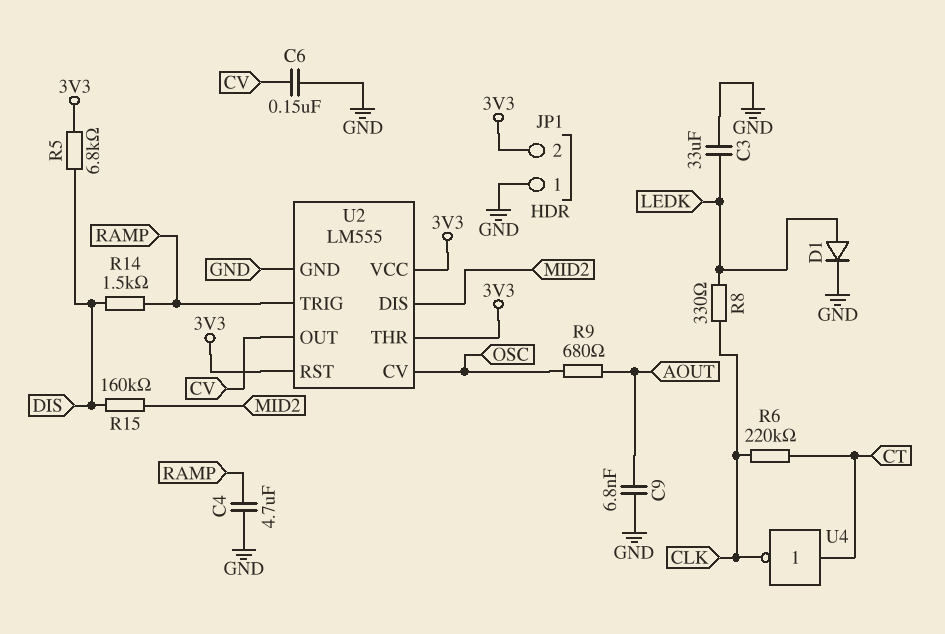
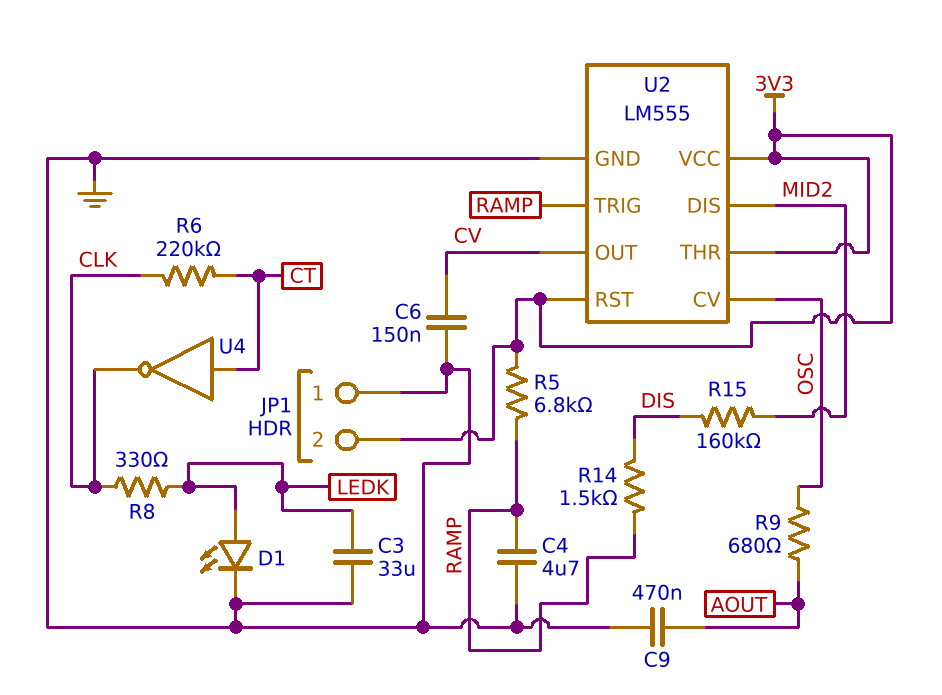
C9: 6.8nF (AOUT, GND) -> 470nF (AOUT, GND)
D1: diode (A LEDK, K GND) -> LED (A LEDK, K GND)
R5: 6.8k (3V3, DIS) -> 6.8k (3V3, RAMP)

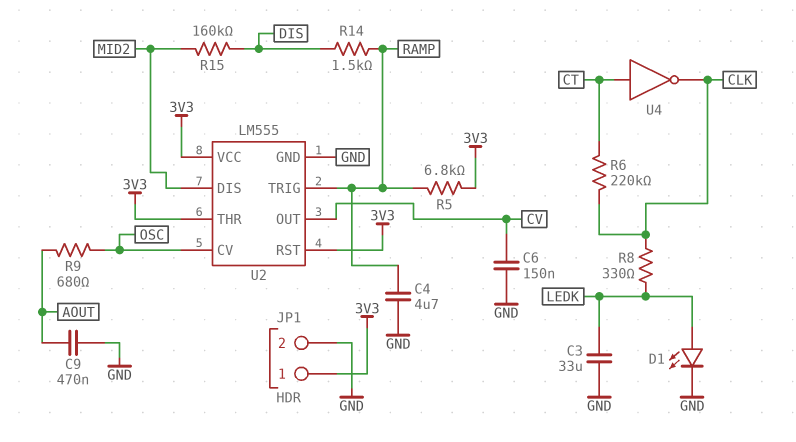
JP1 pin 1: GND -> 3V3
JP1 pin 2: 3V3 -> GND

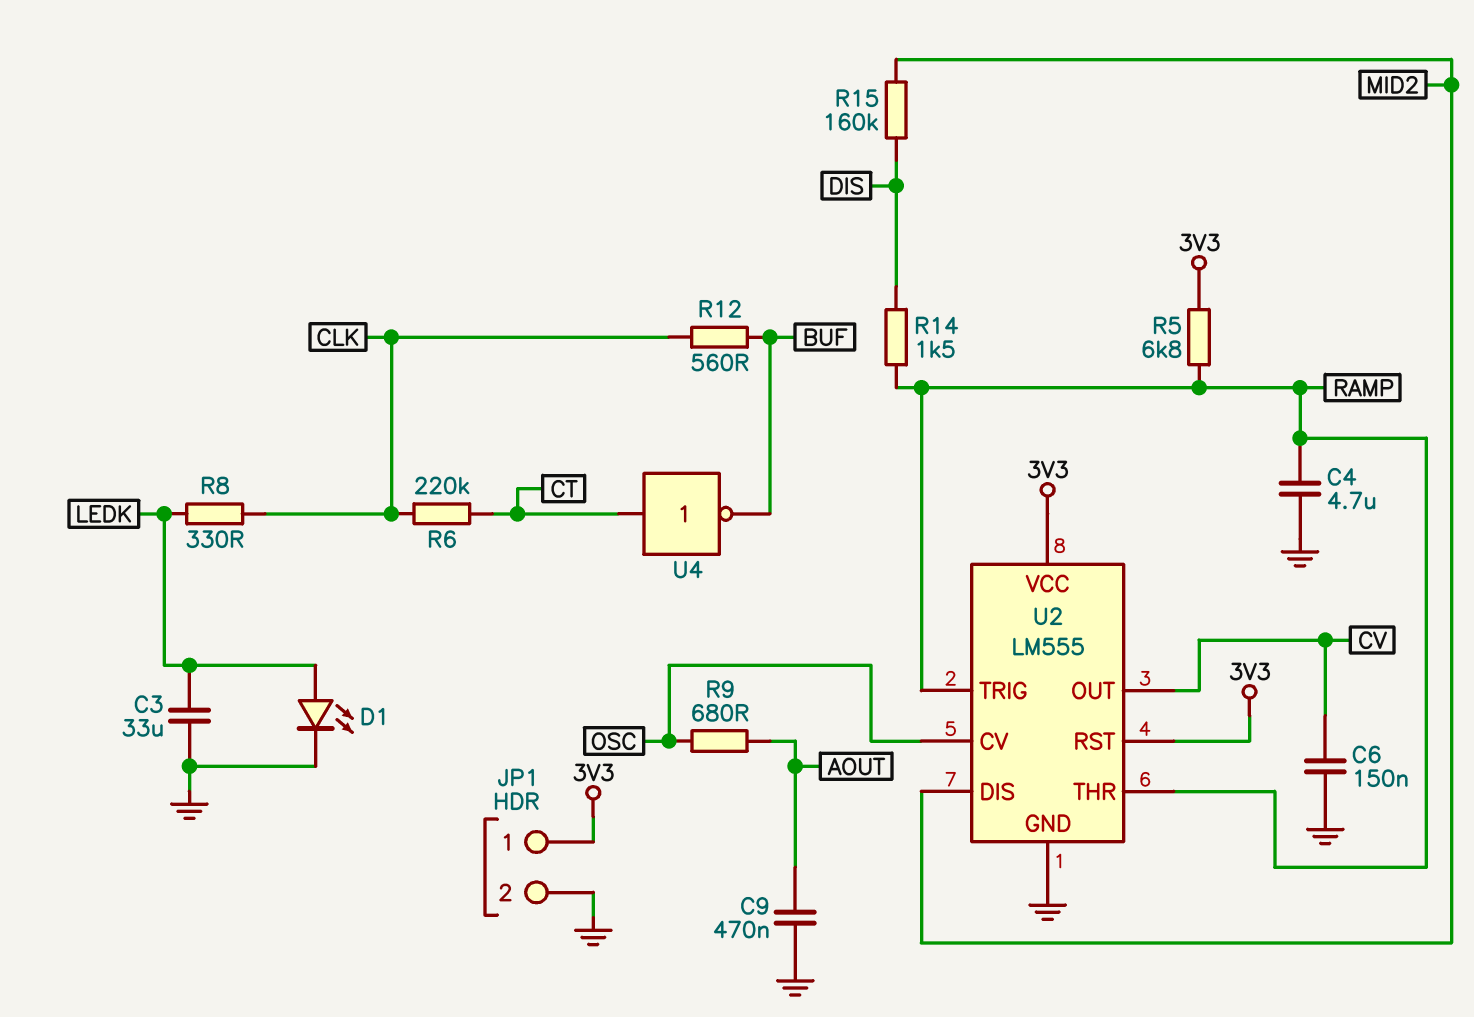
R12: none -> 560 (BUF, CLK)
U2 pin THR: 3V3 -> RAMP
U4: NOT (in CT, out CLK) -> NOT (in CT, out BUF)

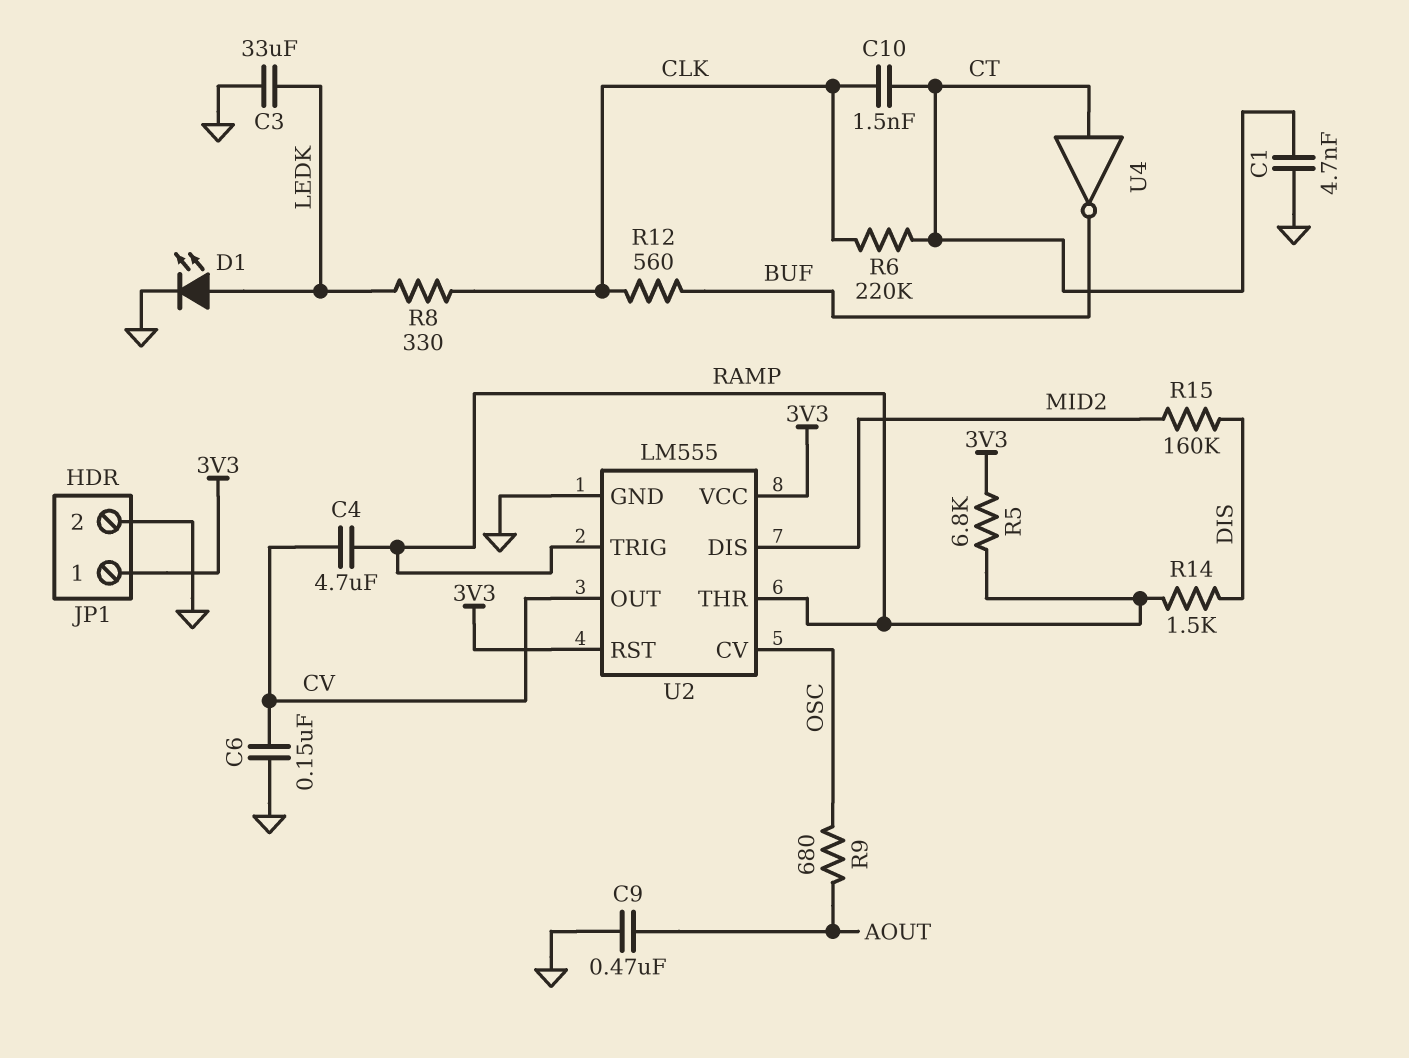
C1: none -> 4.7nF (CT, GND)
C4: 4.7uF (GND, RAMP) -> 4.7uF (CV, RAMP)
C10: none -> 1.5nF (CLK, CT)

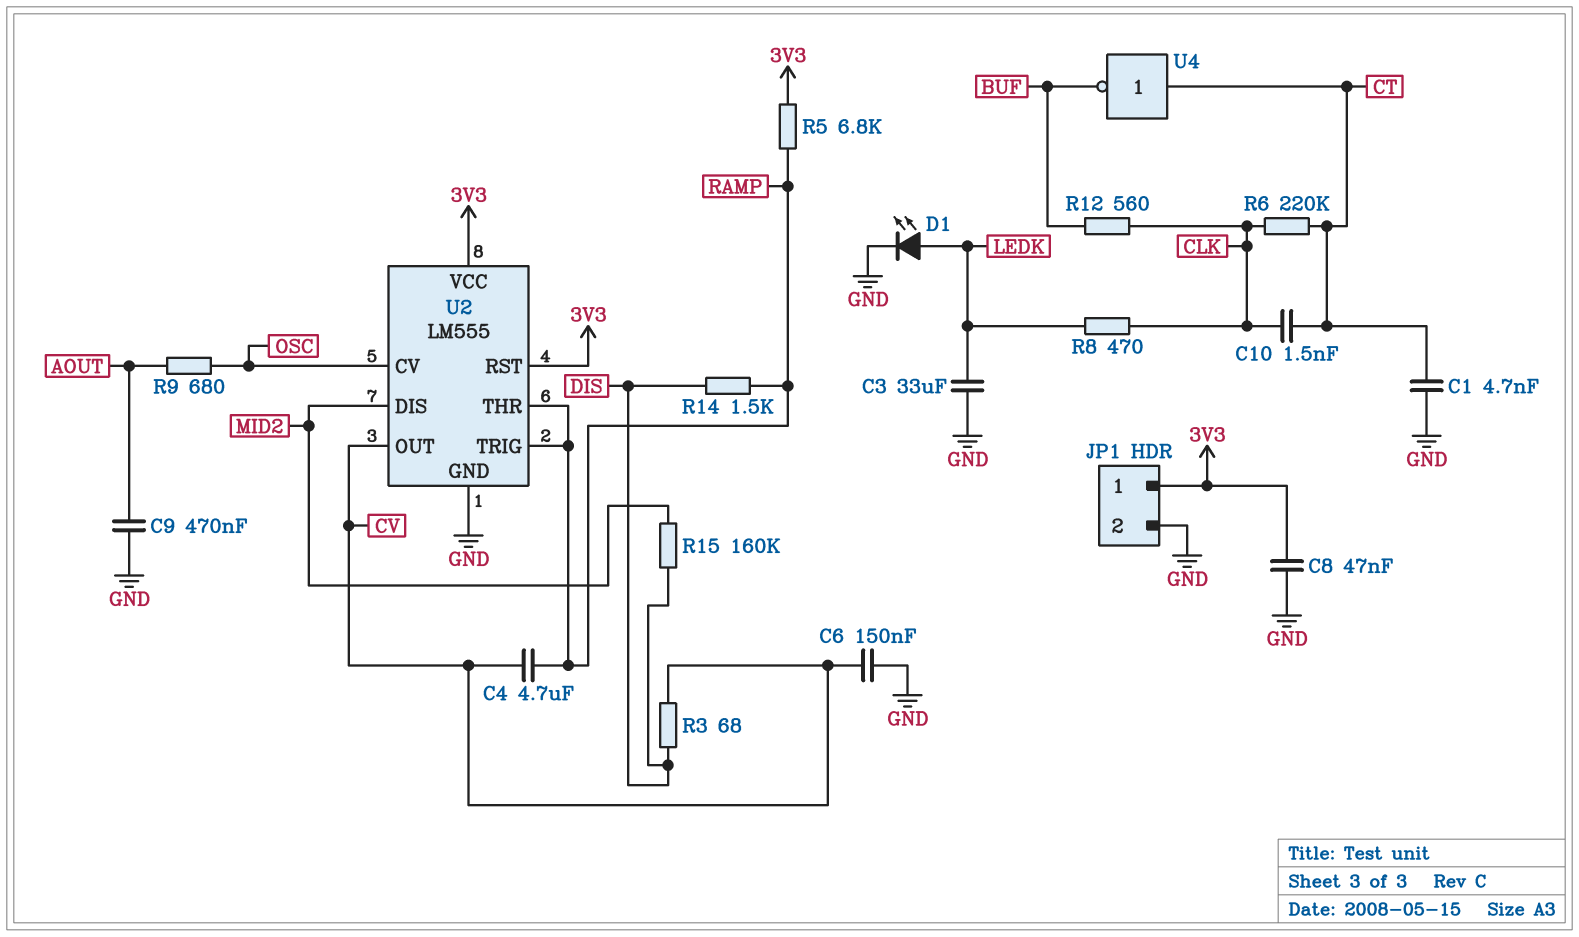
C8: none -> 47nF (3V3, GND)
R3: none -> 68 (CV, DIS)
R8: 330 (CLK, LEDK) -> 470 (CLK, LEDK)

